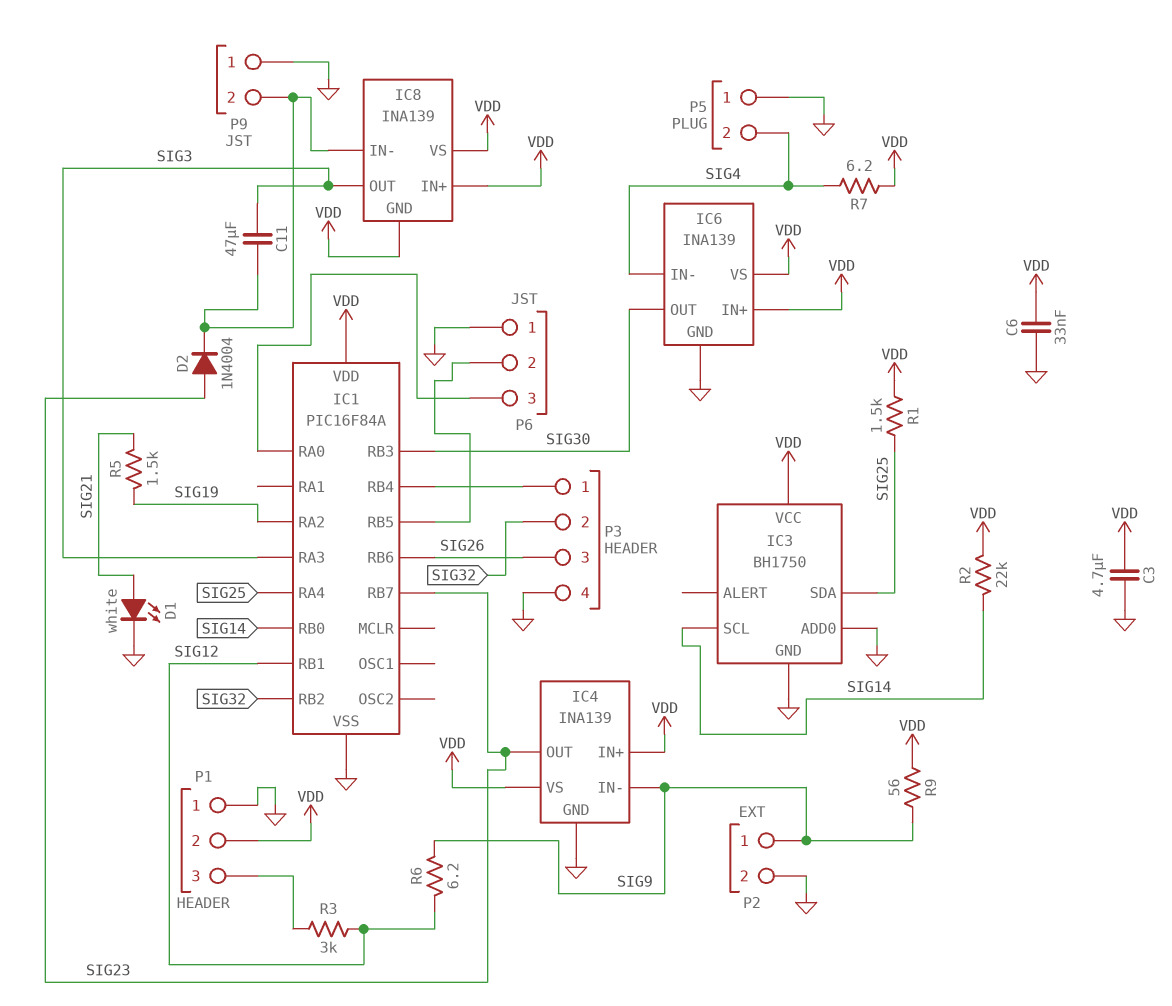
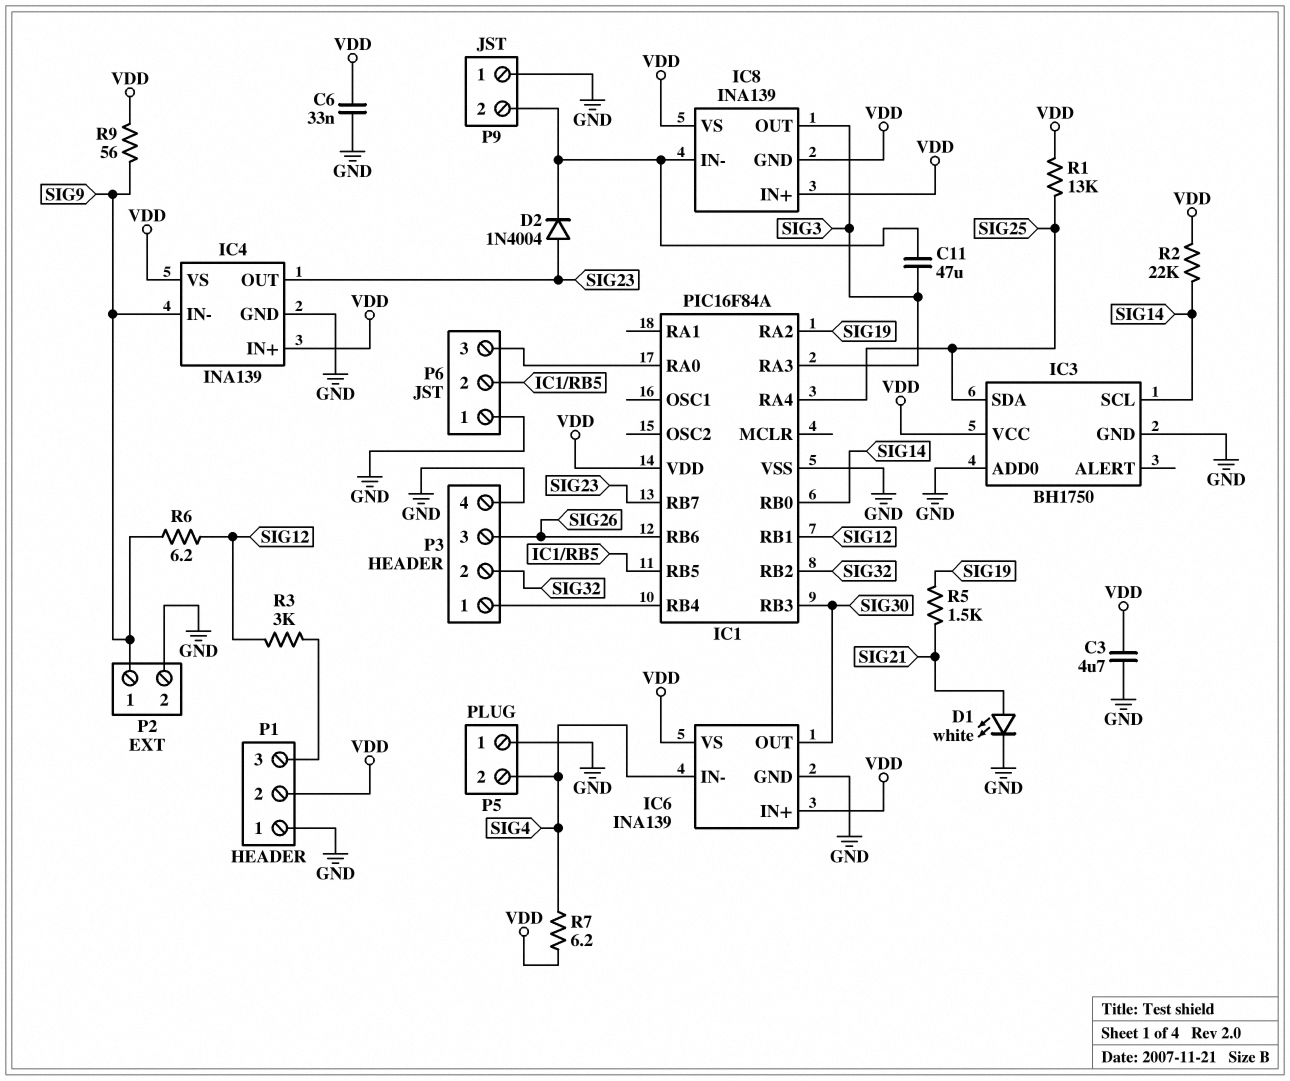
R1: 1.5k (SIG25, VDD) -> 13k (SIG25, VDD)

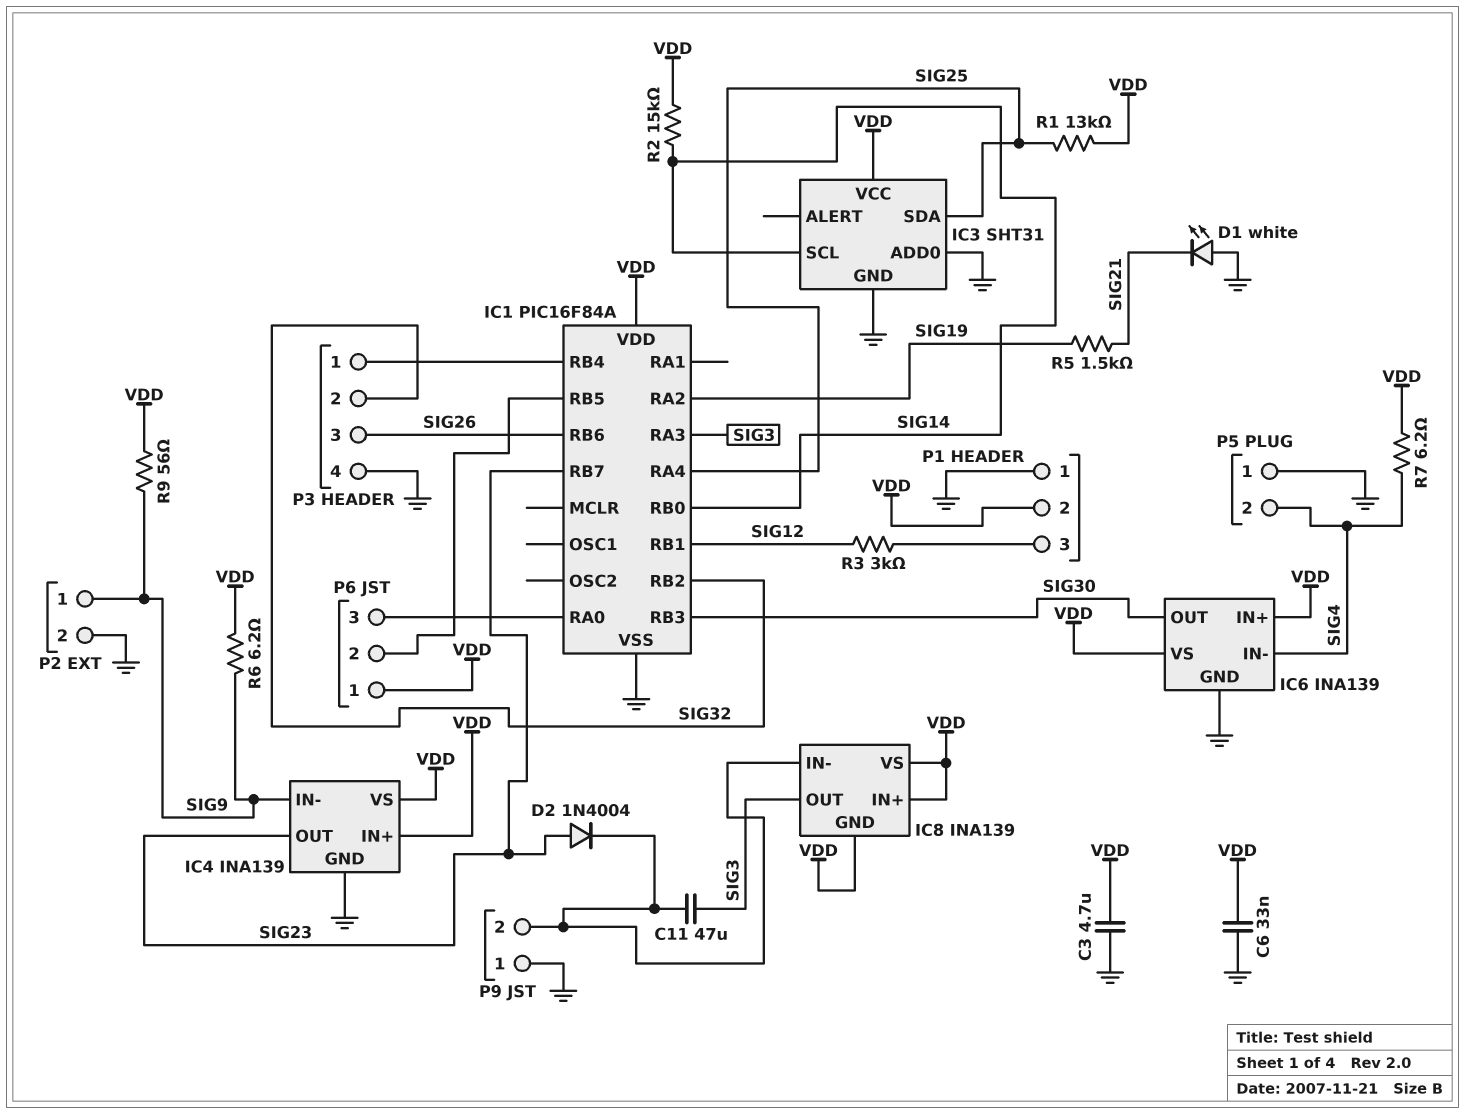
D1: LED white (A SIG21, K GND) -> LED white (A GND, K SIG21)
IC3: BH1750 -> SHT31
P6 pin 1: GND -> VDD
R2: 22k (SIG14, VDD) -> 15k (SIG14, VDD)
R6: 6.2 (SIG9, SIG12) -> 6.2 (SIG9, VDD)

